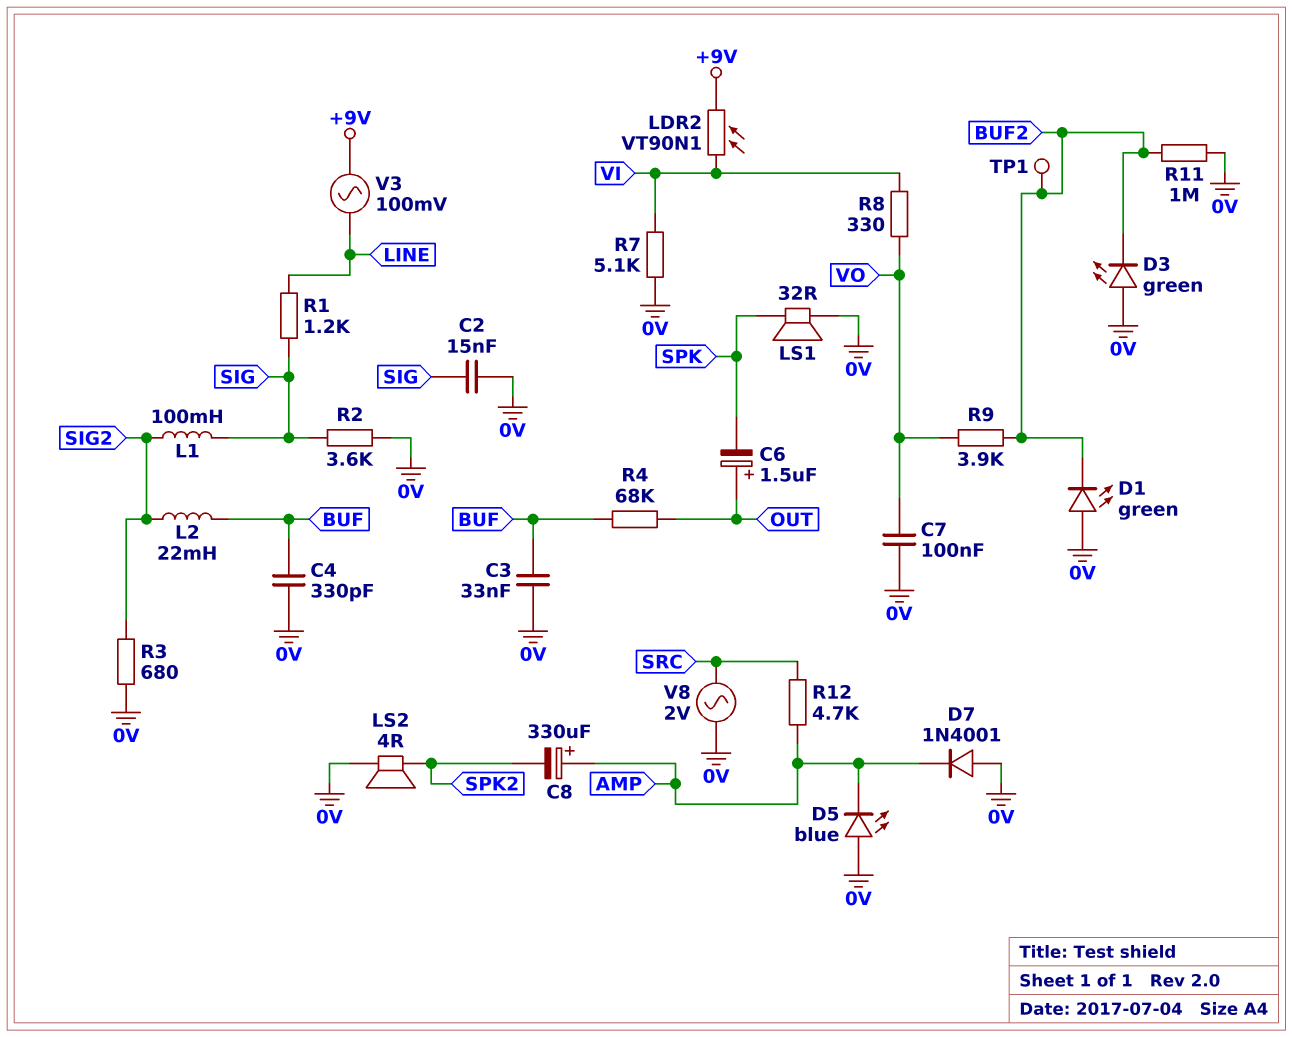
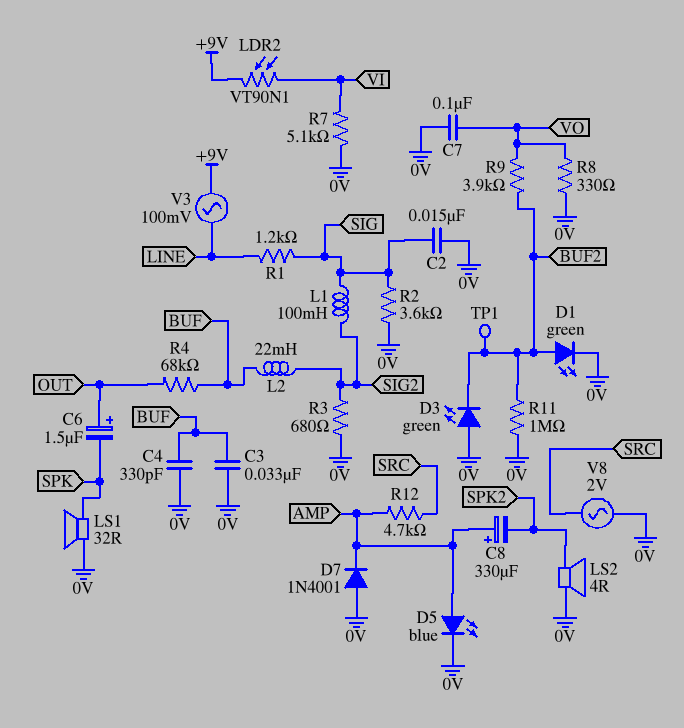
D1: LED green (A 0V, K BUF2) -> LED green (A BUF2, K 0V)
D5: LED blue (A 0V, K AMP) -> LED blue (A AMP, K 0V)
R8: 330 (VI, VO) -> 330 (0V, VO)

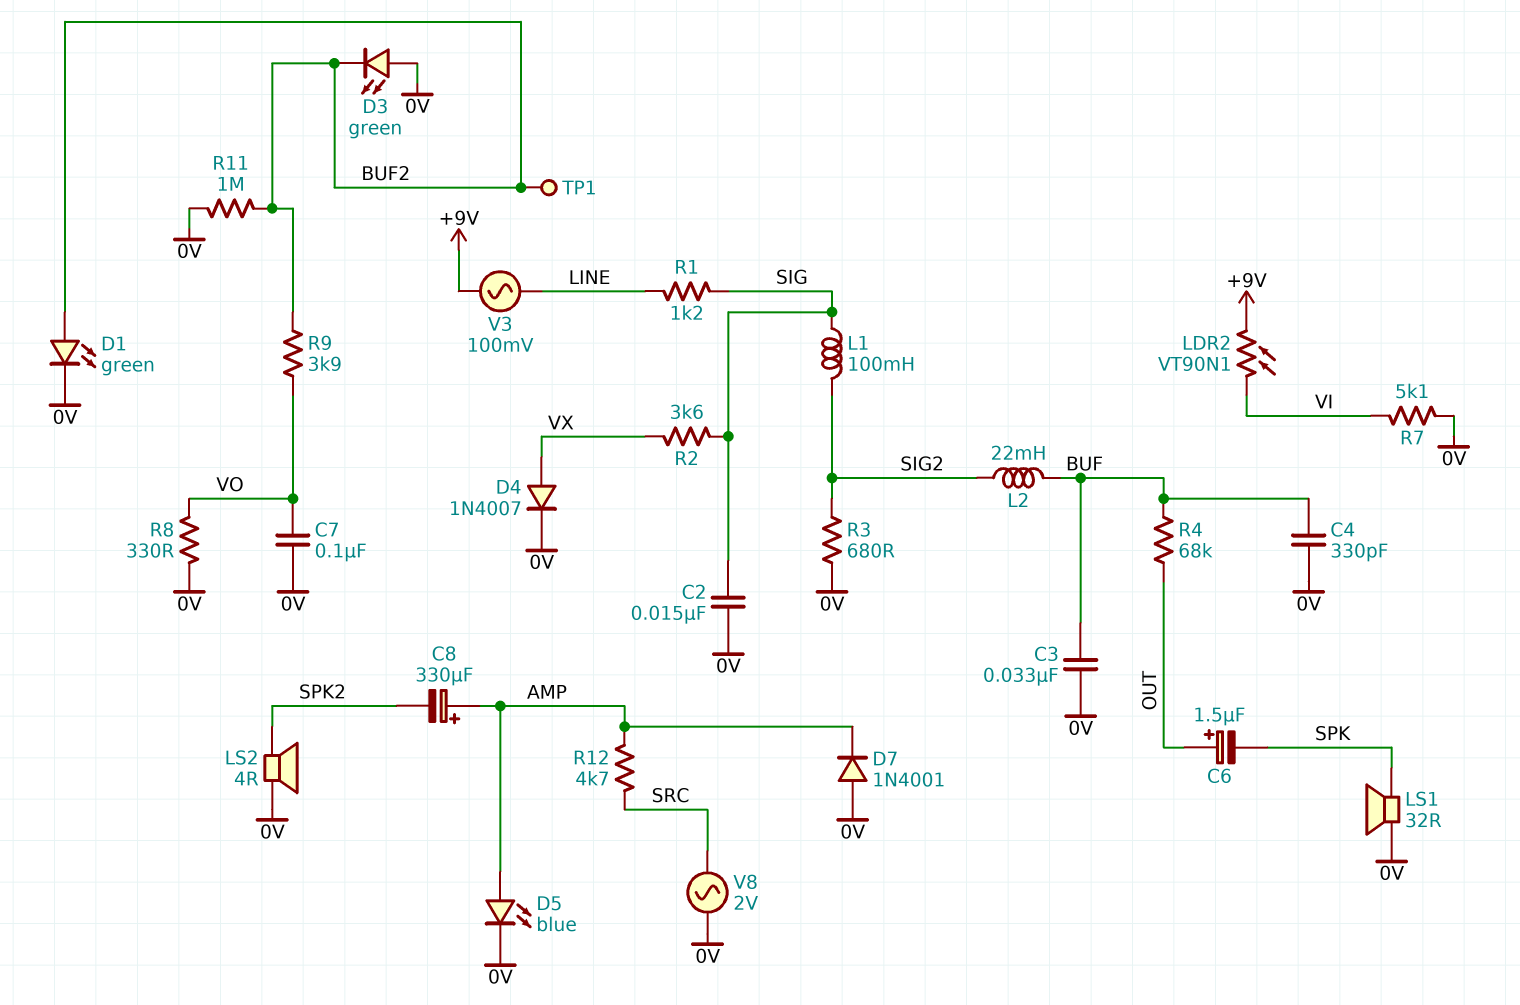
D4: none -> diode 1N4007 (A VX, K 0V)
R2: 3.6k (0V, SIG) -> 3.6k (SIG, VX)

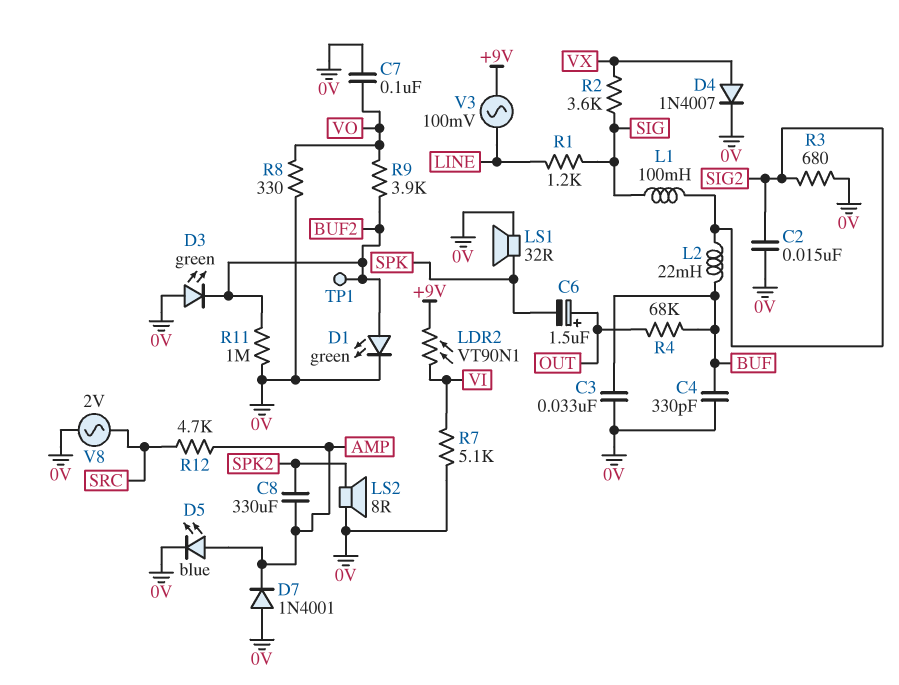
C2: 15nF (0V, SIG) -> 15nF (0V, SIG2)
C8: 330uF (plus AMP, minus SPK2) -> 330uF (AMP, SPK2)
LS2: speaker 4R (0V, SPK2) -> speaker 8R (0V, SPK2)

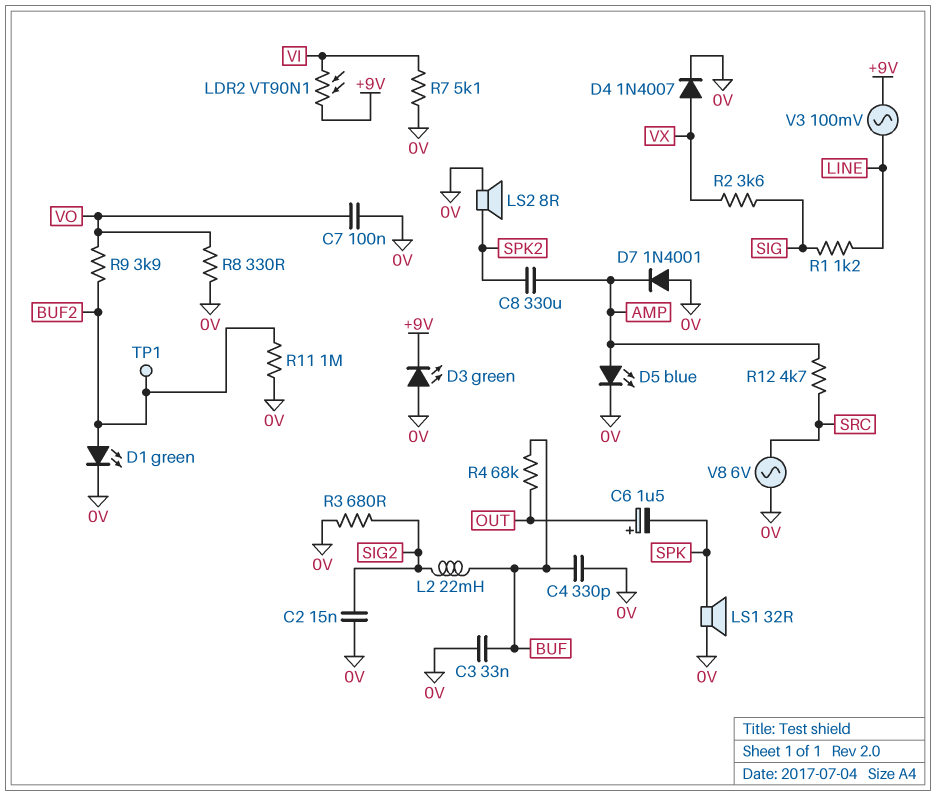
D3: LED green (A 0V, K BUF2) -> LED green (A 0V, K +9V)
L1: 100mH (SIG, SIG2) -> none
V8: AC 2V (0V, SRC) -> AC 6V (0V, SRC)

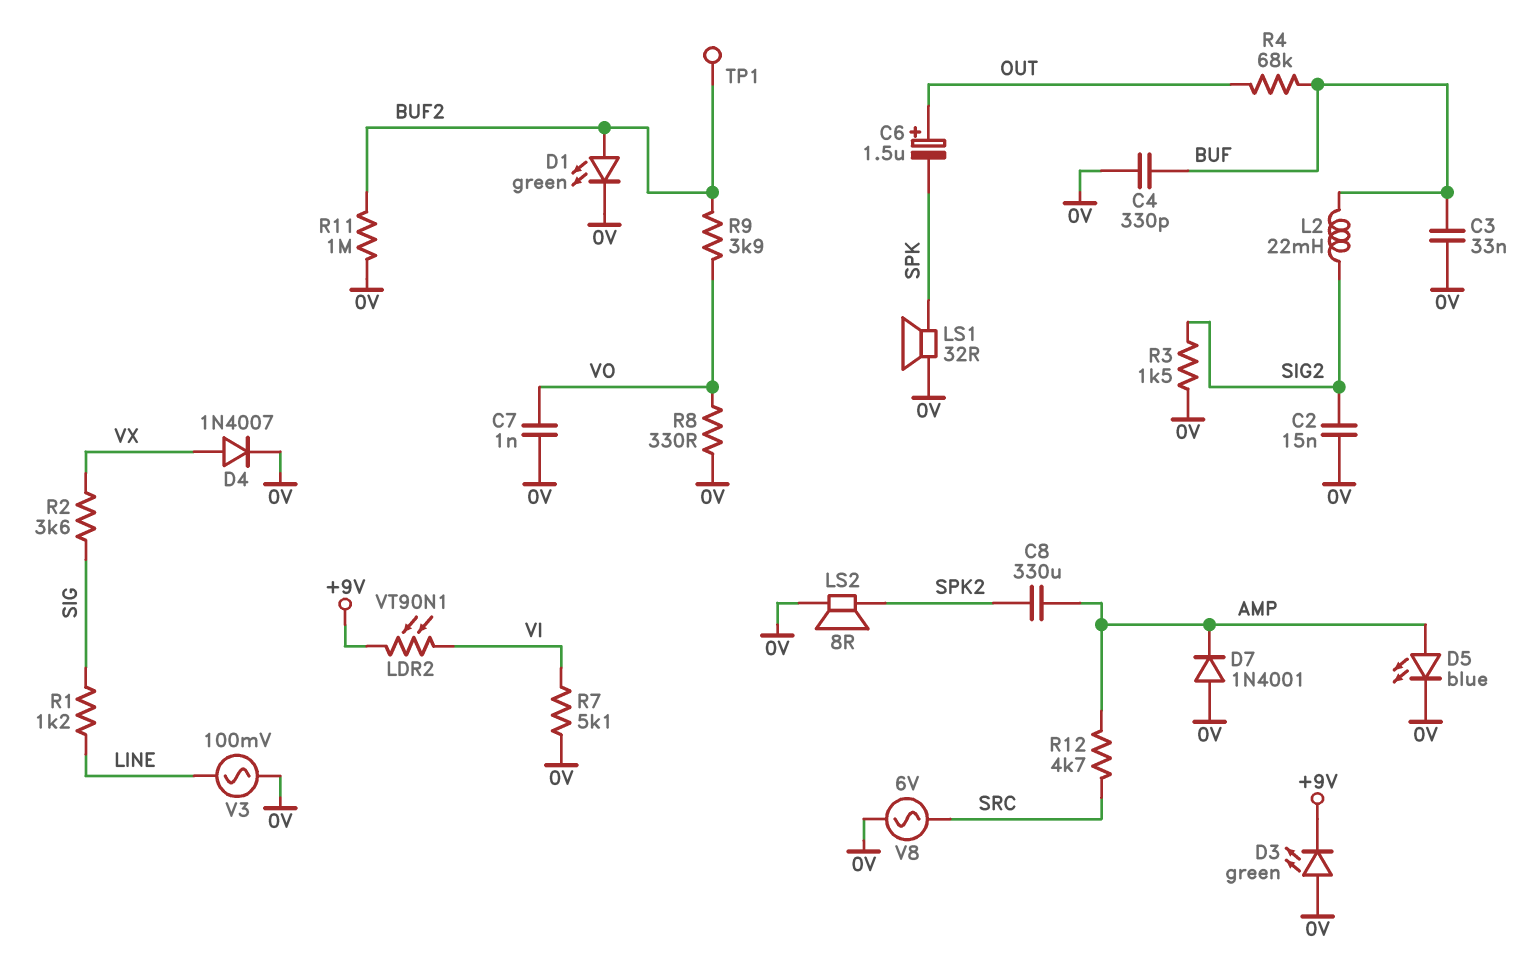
C7: 100nF (0V, VO) -> 1nF (0V, VO)
R3: 680 (0V, SIG2) -> 1.5k (0V, SIG2)
V3: AC 100mV (+9V, LINE) -> AC 100mV (0V, LINE)

